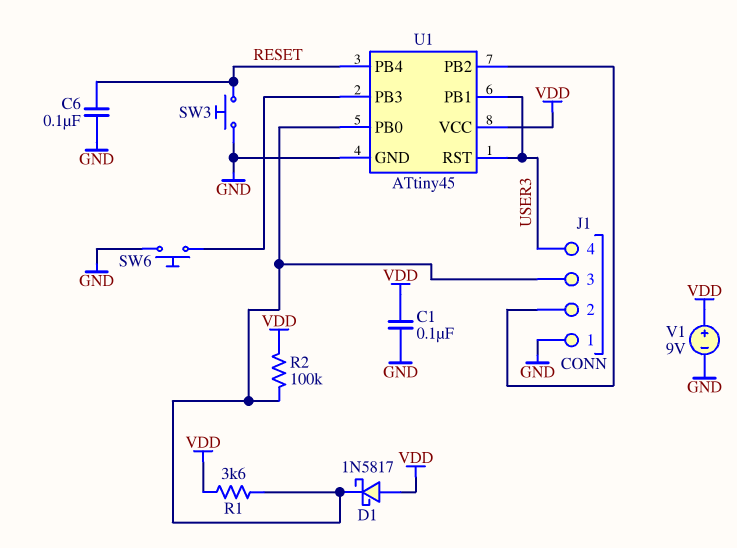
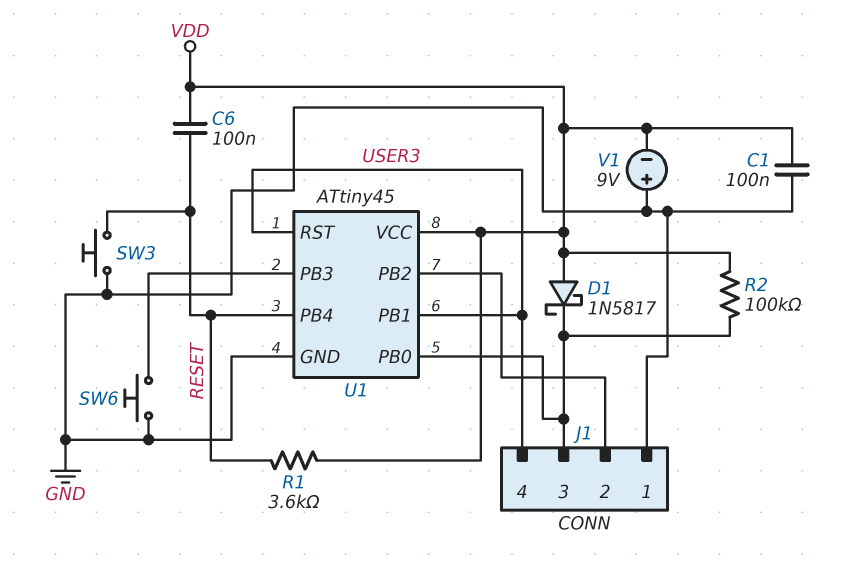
C6: 100nF (GND, RESET) -> 100nF (RESET, VDD)
R1: 3.6k (J1/3, VDD) -> 3.6k (RESET, VDD)
V1: 9V (plus VDD, minus GND) -> 9V (plus GND, minus VDD)

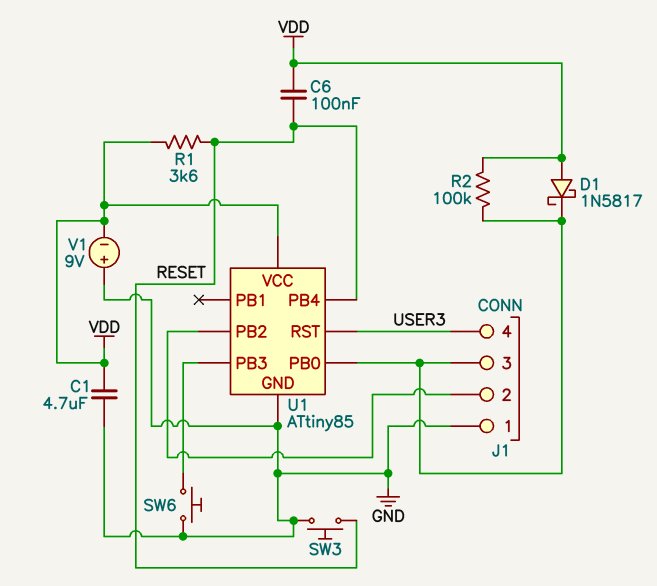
C1: 100nF (GND, VDD) -> 4.7uF (GND, VDD)
U1: ATtiny45 -> ATtiny85
U1 pin PB1: USER3 -> none

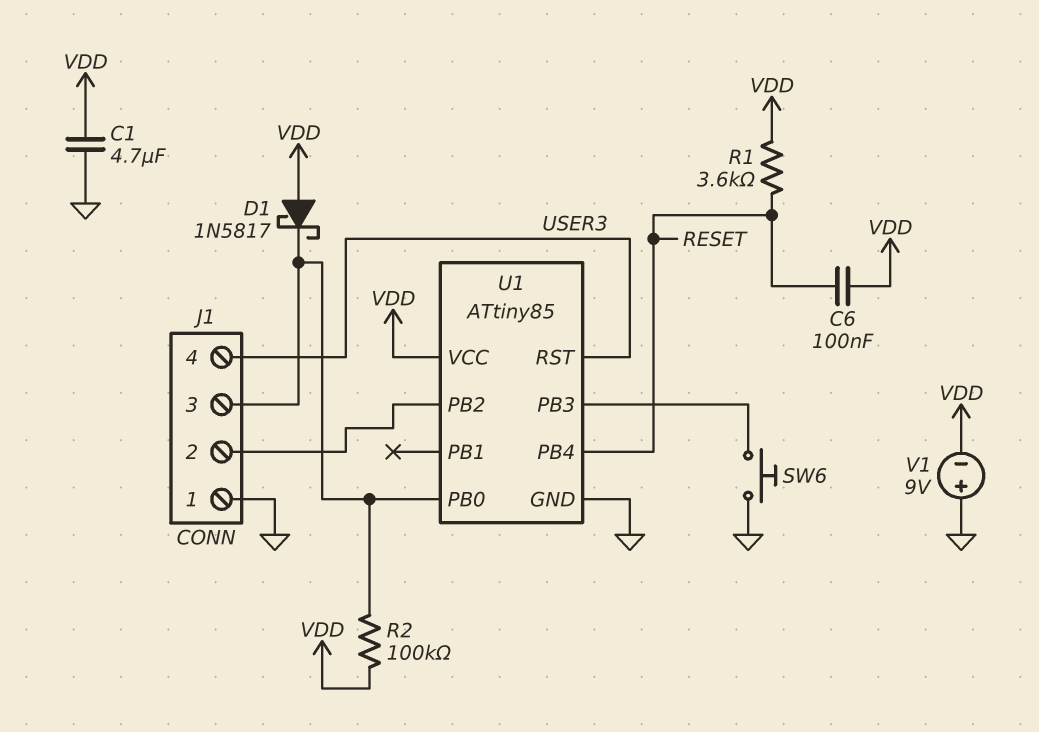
SW3: button (GND, RESET) -> none

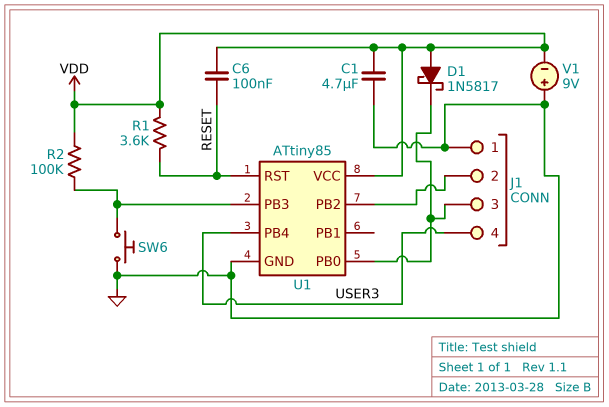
R2: 100k (J1/3, VDD) -> 100k (U1/PB3, VDD)
U1 pin PB4: RESET -> USER3
U1 pin RST: USER3 -> RESET

